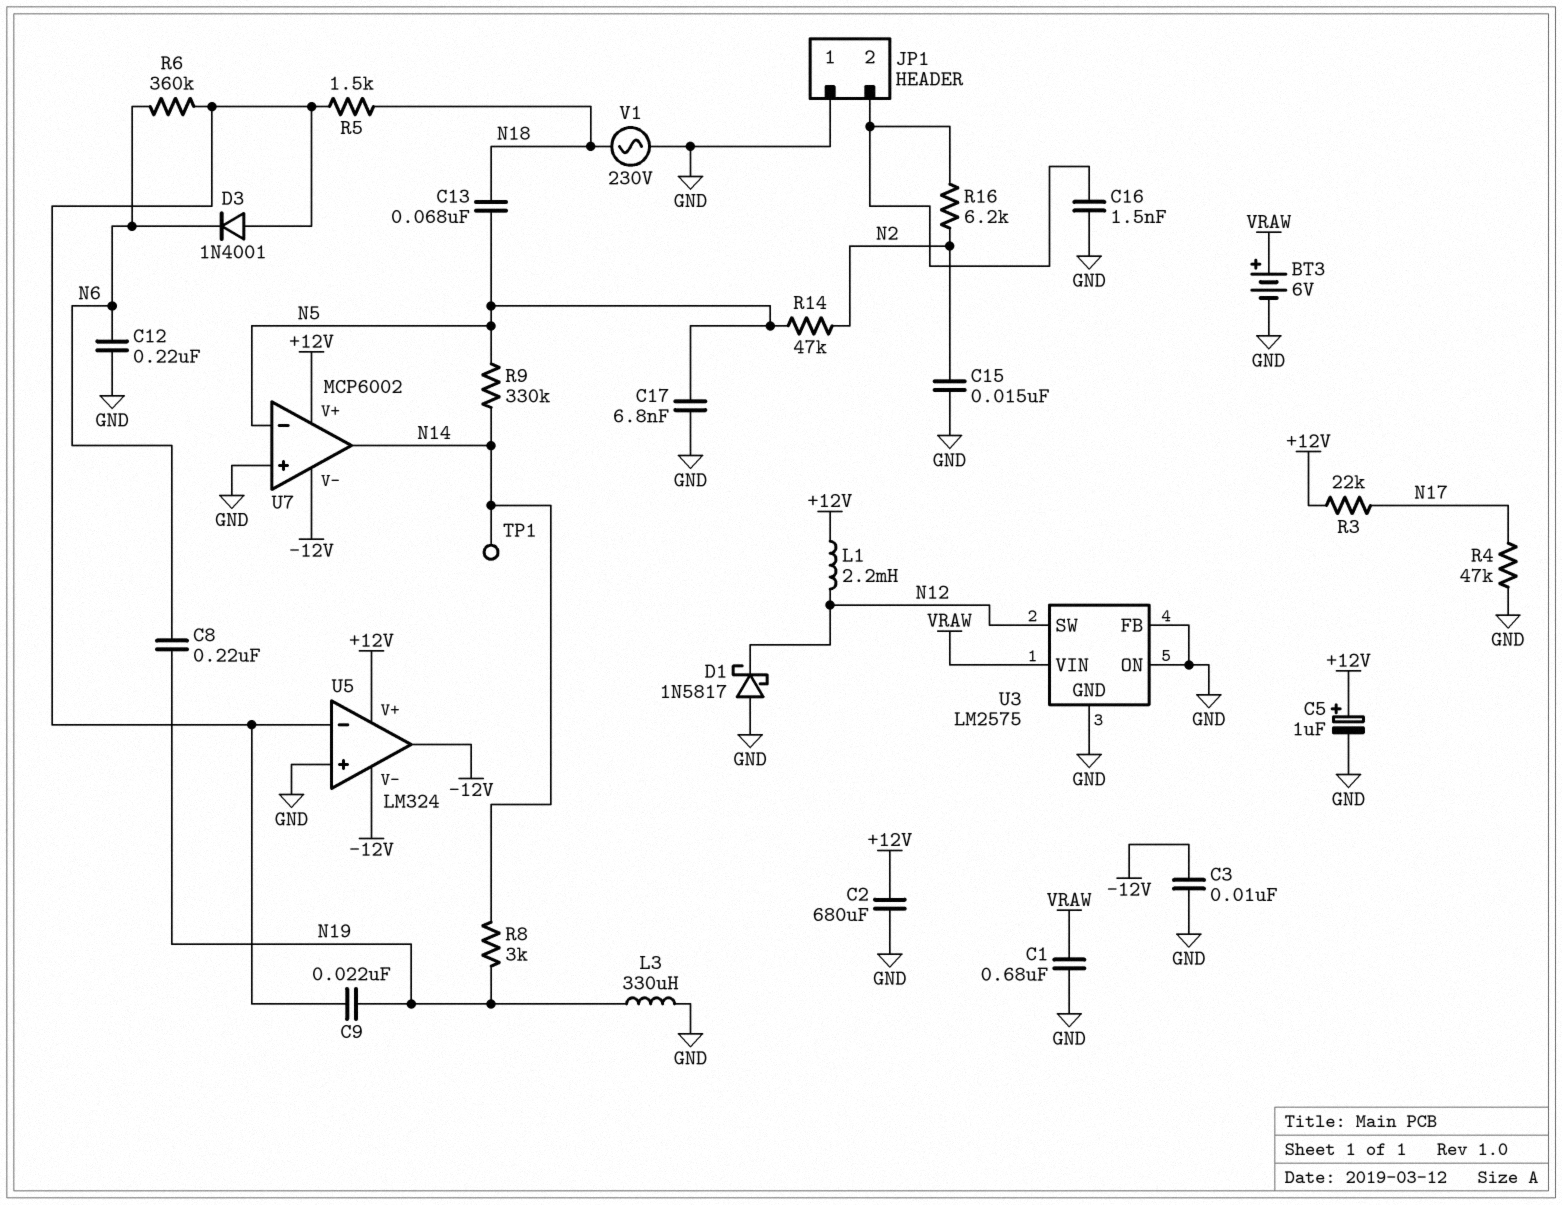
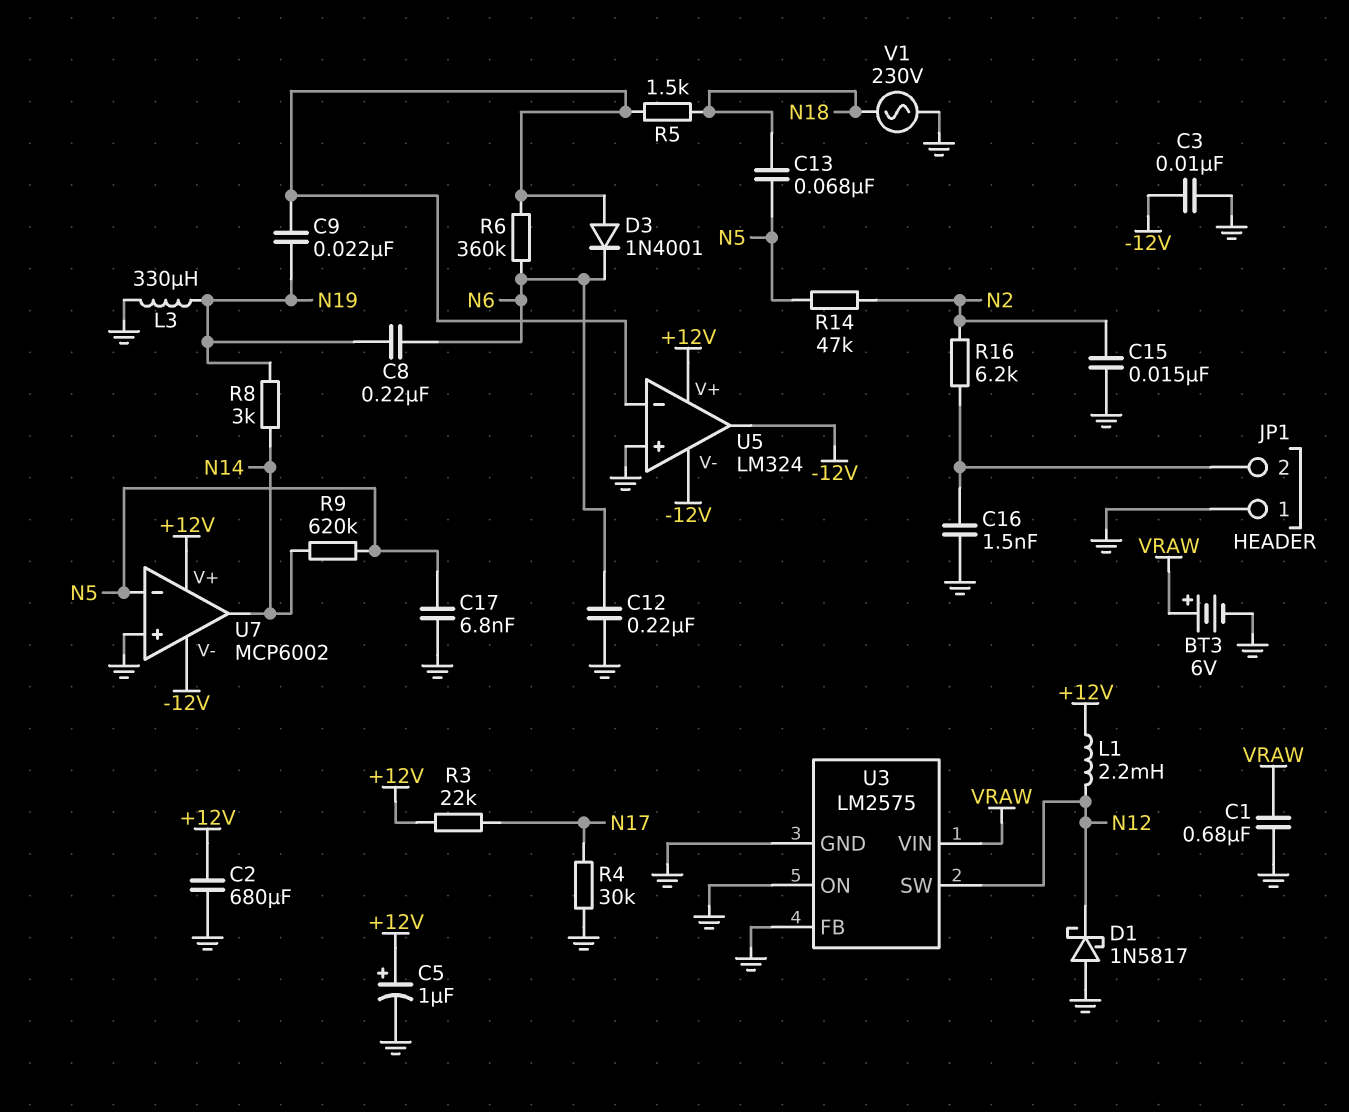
R4: 47k (GND, N17) -> 30k (GND, N17)
R9: 330k (N5, N14) -> 620k (N5, N14)
TP1: test point (N14) -> none

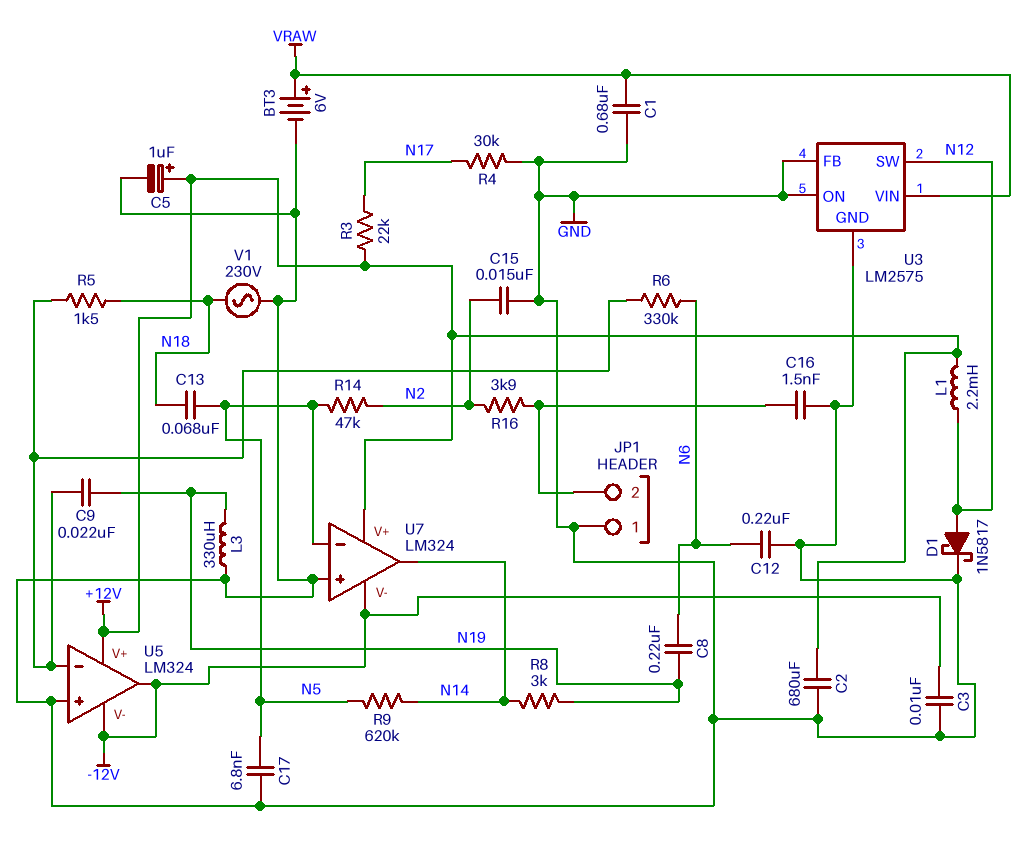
D1: schottky 1N5817 (A GND, K N12) -> schottky 1N5817 (A N12, K GND)
D3: diode 1N4001 (A U5/in-, K N6) -> none
R6: 360k (N6, U5/in-) -> 330k (N6, U5/in-)
R16: 6.2k (JP1/2, N2) -> 3.9k (JP1/2, N2)
U7: MCP6002 -> LM324

